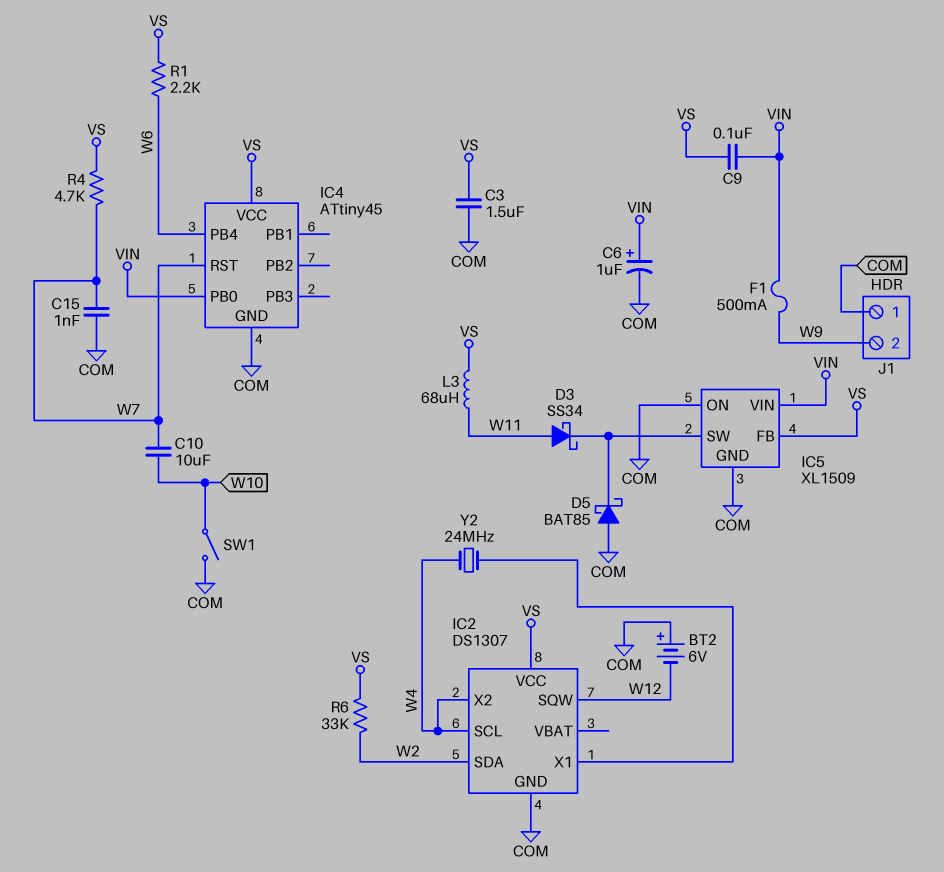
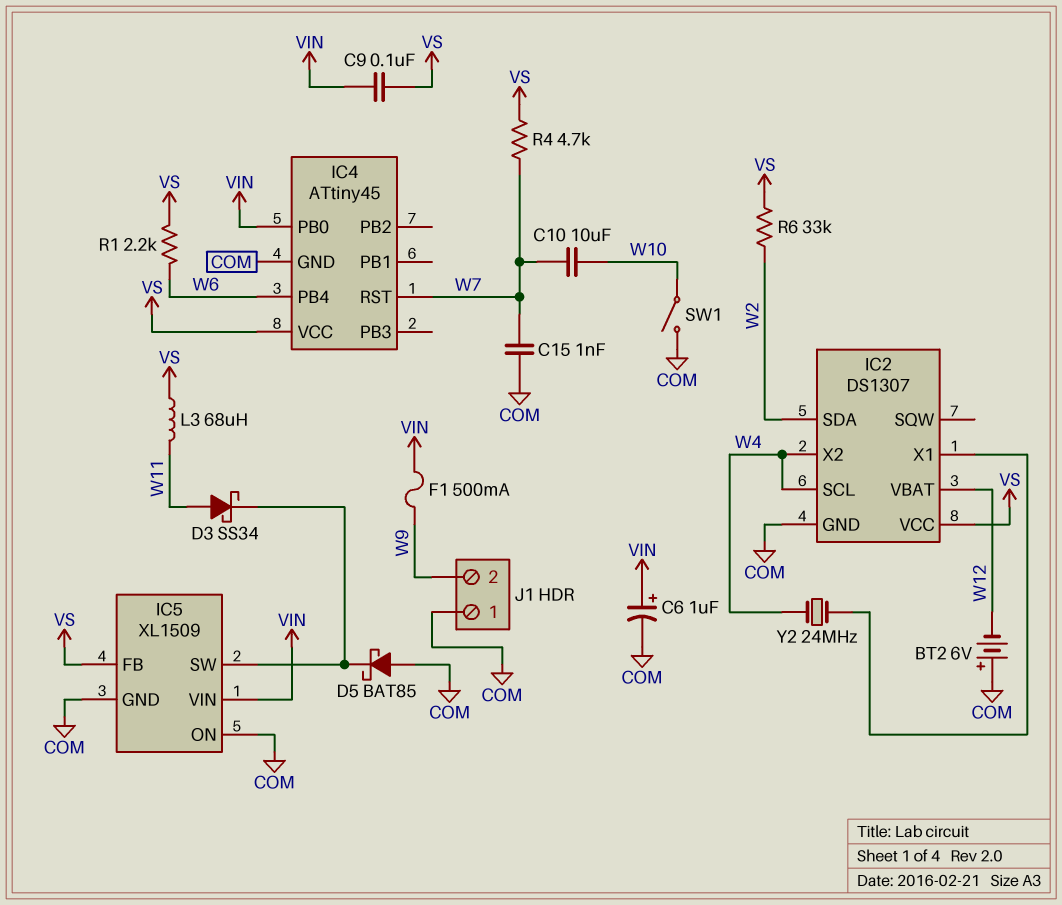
C3: 1.5uF (COM, VS) -> none
IC2 pin SQW: W12 -> none
IC2 pin VBAT: none -> W12

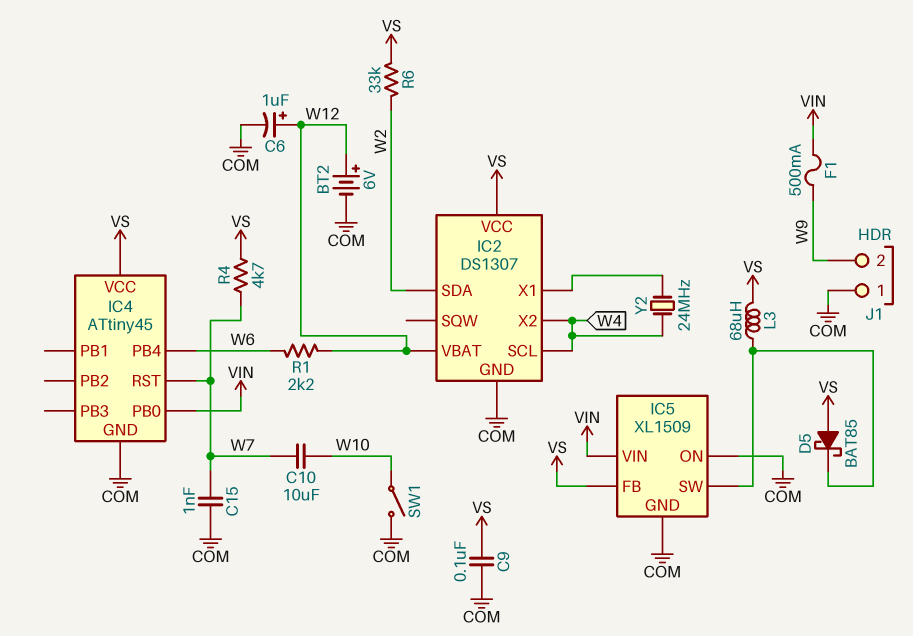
BT2: 6V (plus COM, minus W12) -> 6V (plus W12, minus COM)
C6: 1uF (plus VIN, minus COM) -> 1uF (plus W12, minus COM)
C9: 100nF (VIN, VS) -> 100nF (COM, VS)
D3: schottky SS34 (A W11, K IC5/SW) -> none
D5: schottky BAT85 (A COM, K IC5/SW) -> schottky BAT85 (A VS, K IC5/SW)
L3: 68uH (VS, W11) -> 68uH (IC5/SW, VS)
R1: 2.2k (VS, W6) -> 2.2k (W6, W12)

